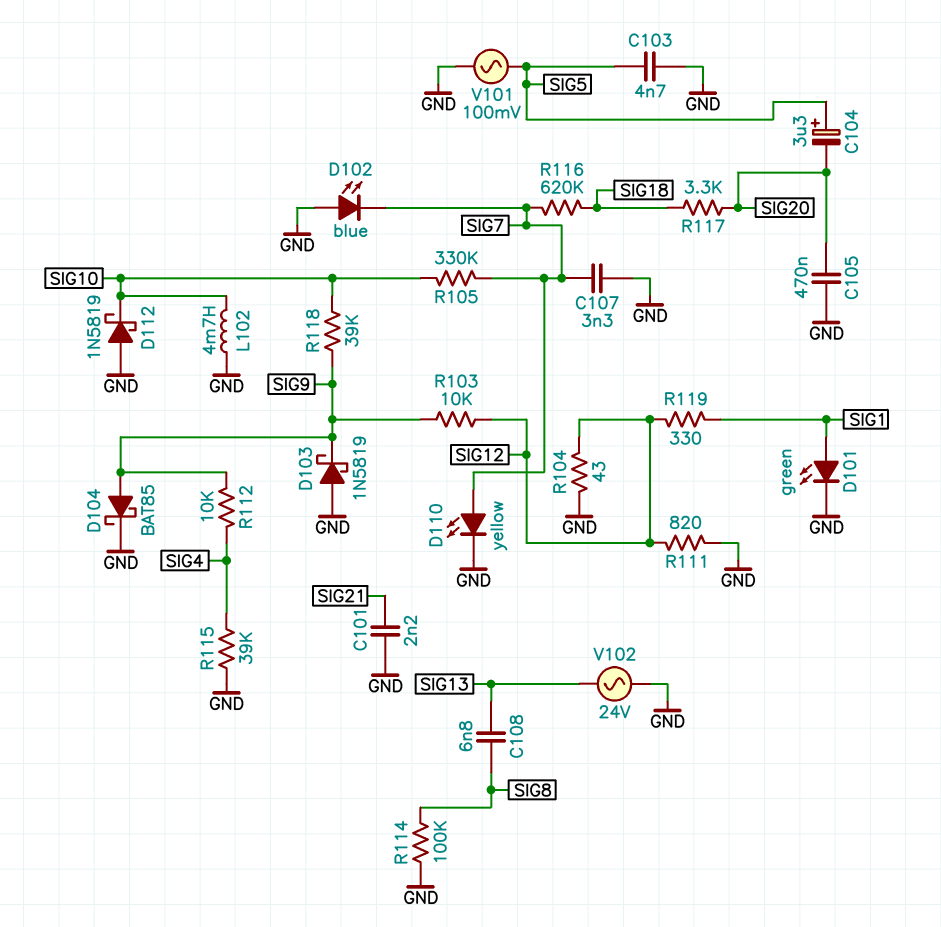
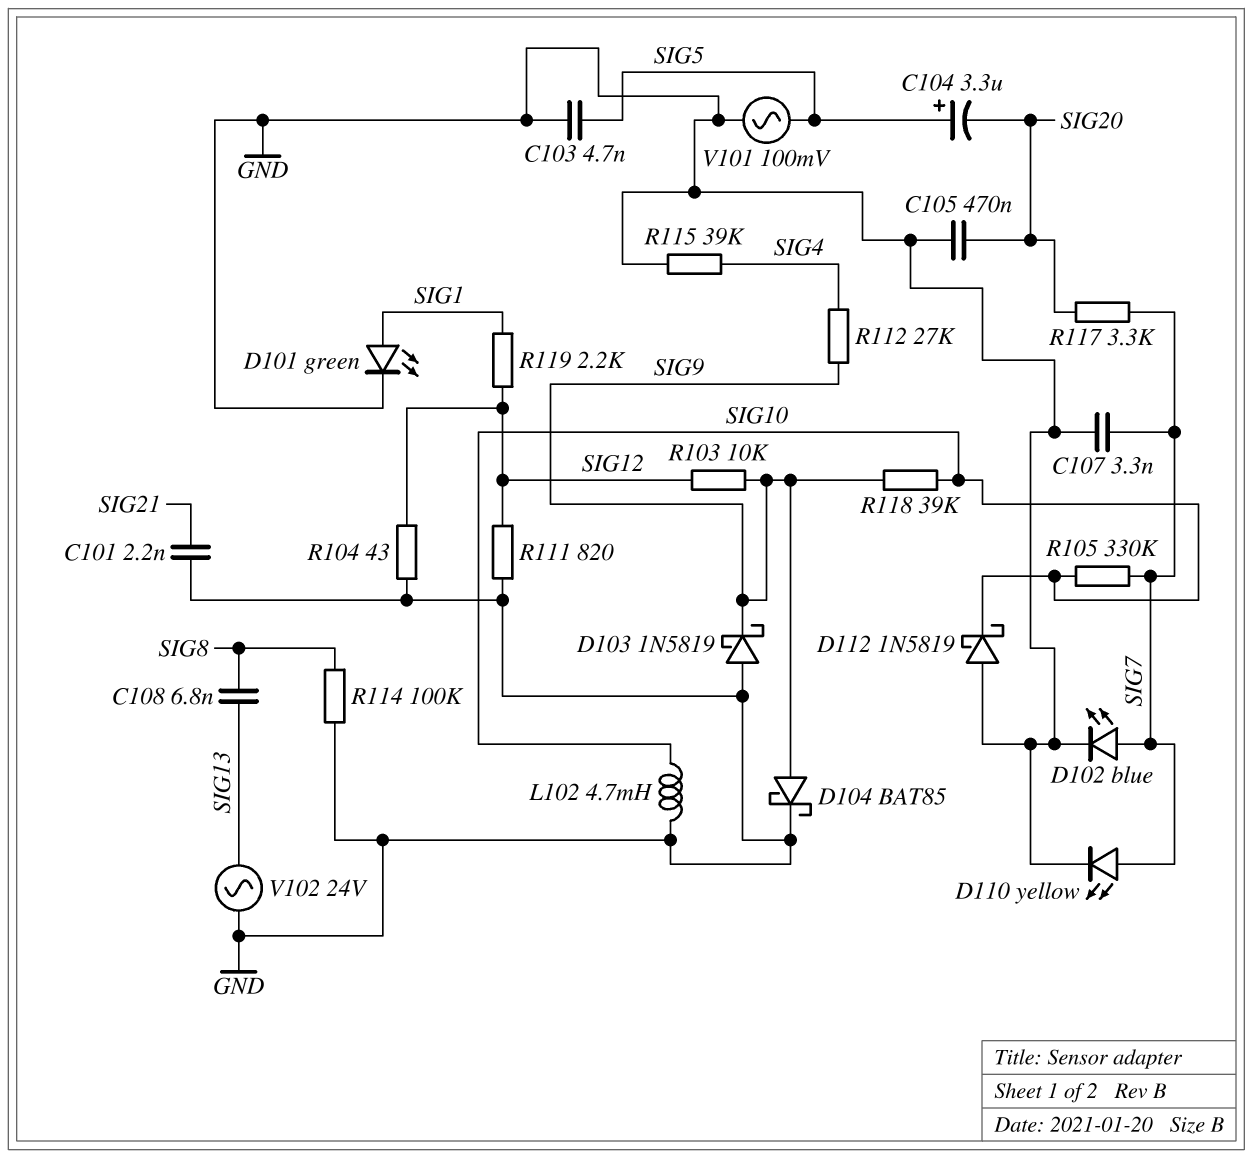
D102: LED blue (A GND, K SIG7) -> LED blue (A SIG7, K GND)
R112: 10k (SIG4, SIG9) -> 27k (SIG4, SIG9)
R116: 620k (SIG7, SIG18) -> none
R117: 3.3k (SIG18, SIG20) -> 3.3k (SIG7, SIG20)
R119: 330 (SIG1, SIG12) -> 2.2k (SIG1, SIG12)

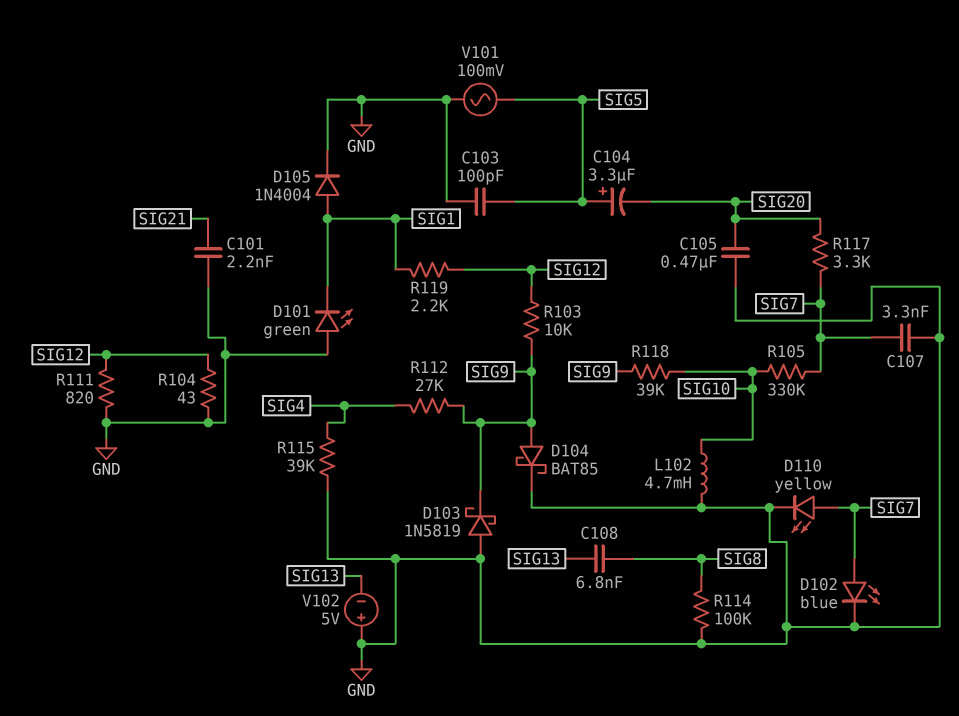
C103: 4.7nF (GND, SIG5) -> 100pF (GND, SIG5)
D101: LED green (A SIG1, K GND) -> LED green (A GND, K SIG1)
D105: none -> diode 1N4004 (A SIG1, K GND)
D112: schottky 1N5819 (A GND, K SIG10) -> none
V102: AC 24V (GND, SIG13) -> 5V (plus GND, minus SIG13)

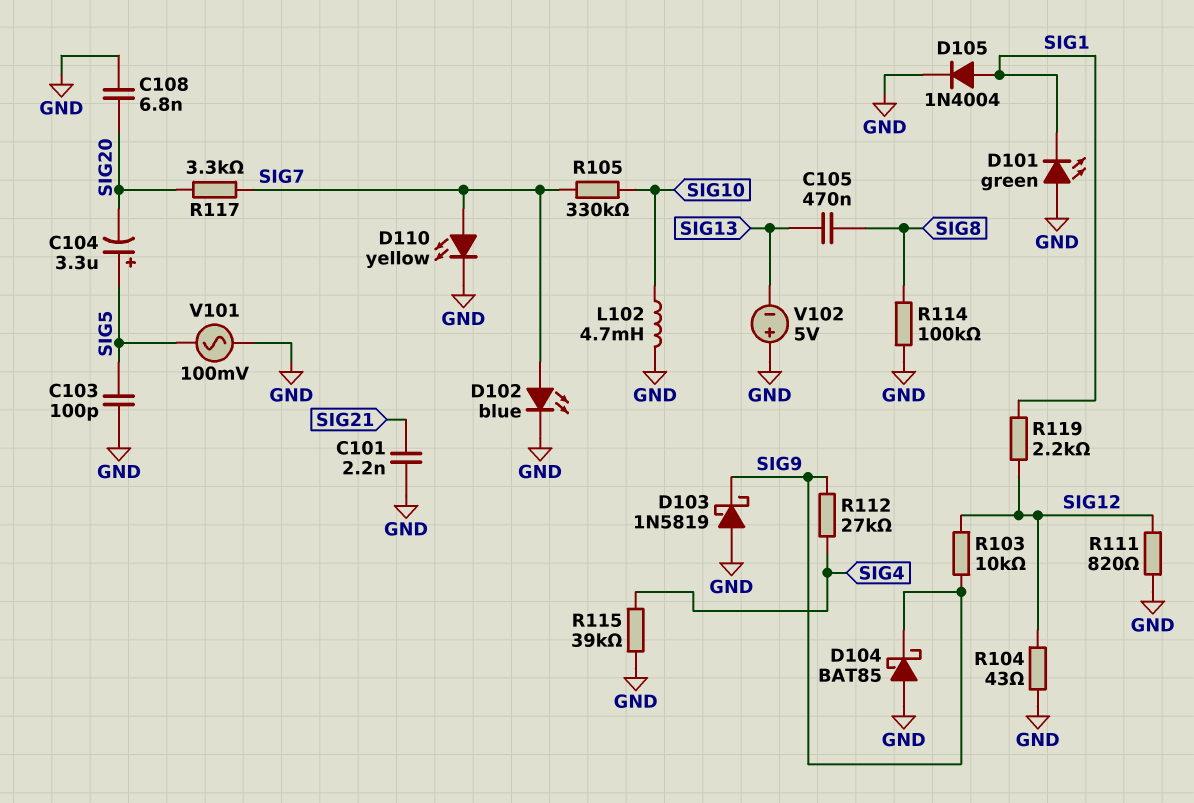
C105: 470nF (GND, SIG20) -> 470nF (SIG8, SIG13)
C107: 3.3nF (GND, SIG7) -> none
C108: 6.8nF (SIG8, SIG13) -> 6.8nF (GND, SIG20)
D104: schottky BAT85 (A SIG9, K GND) -> schottky BAT85 (A GND, K SIG9)
R118: 39k (SIG9, SIG10) -> none

